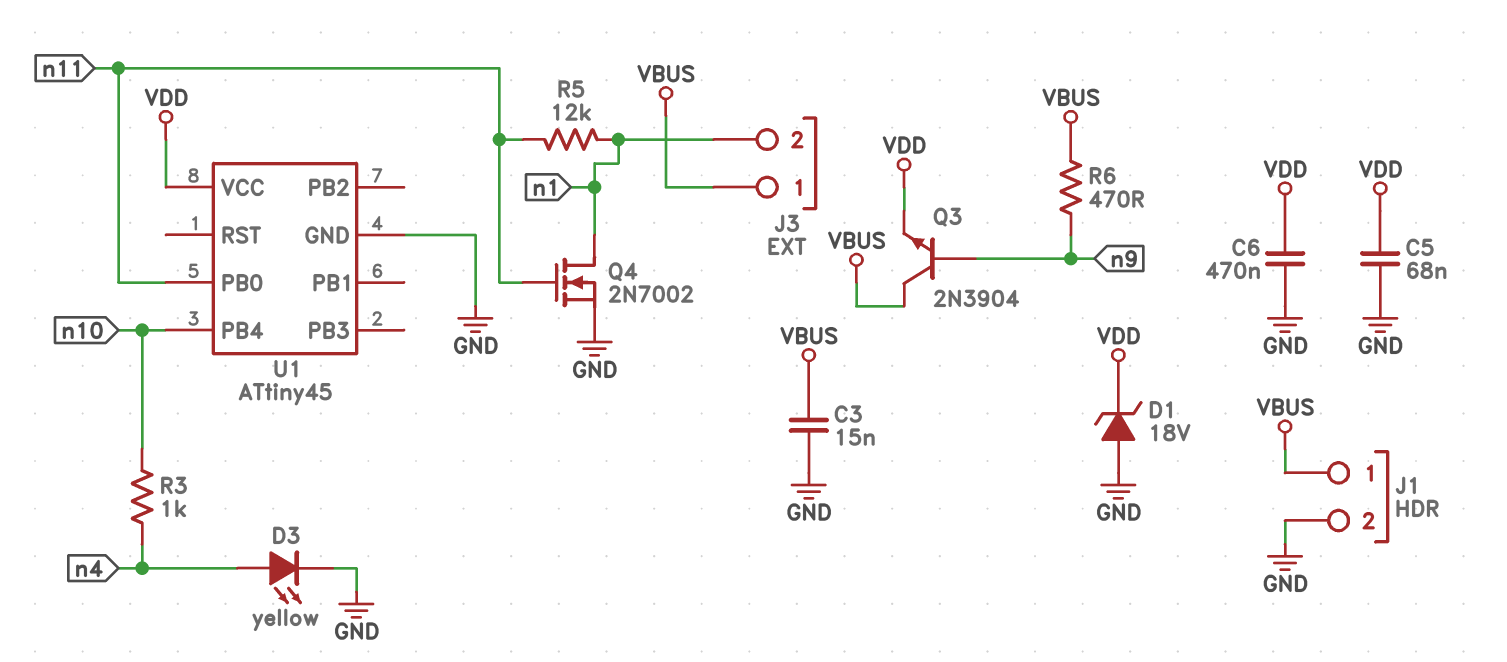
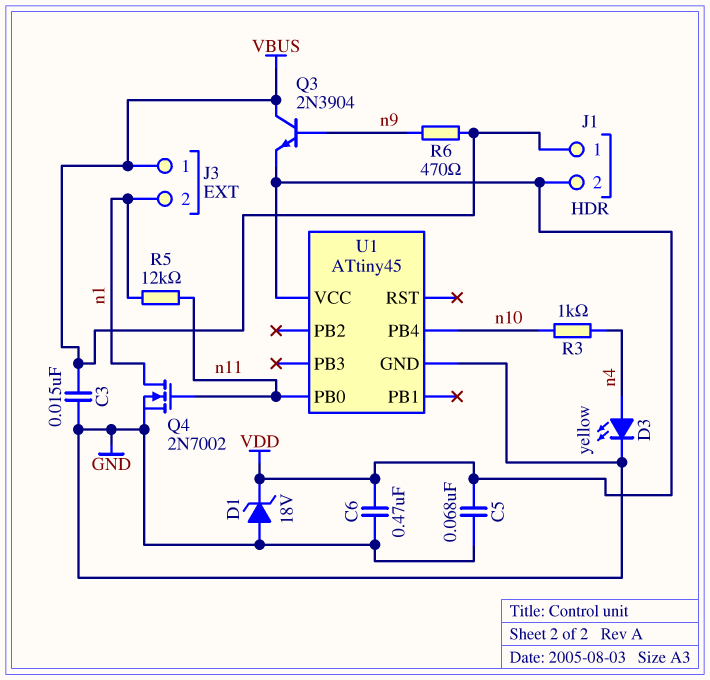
J1 pin 2: GND -> VDD

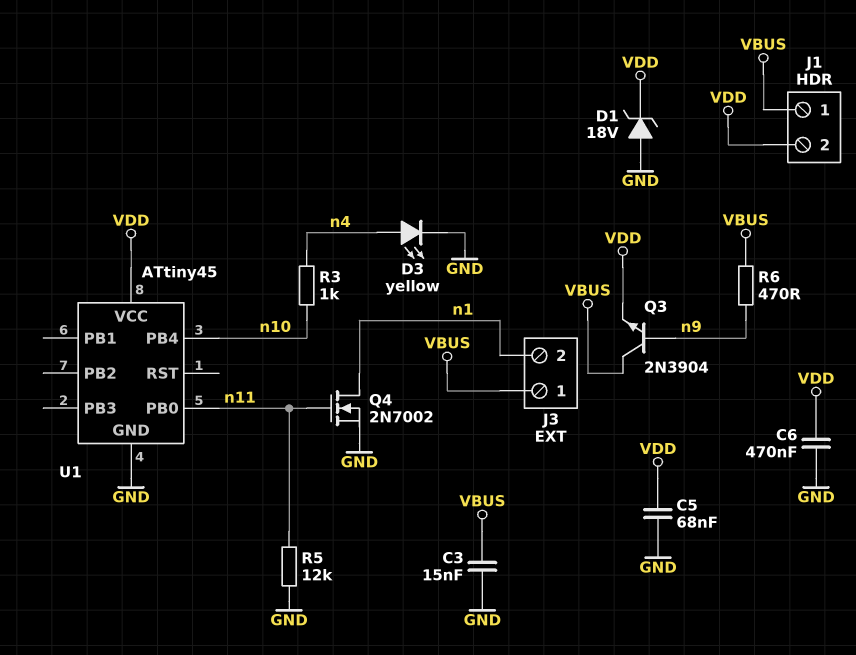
R5: 12k (n1, n11) -> 12k (GND, n11)

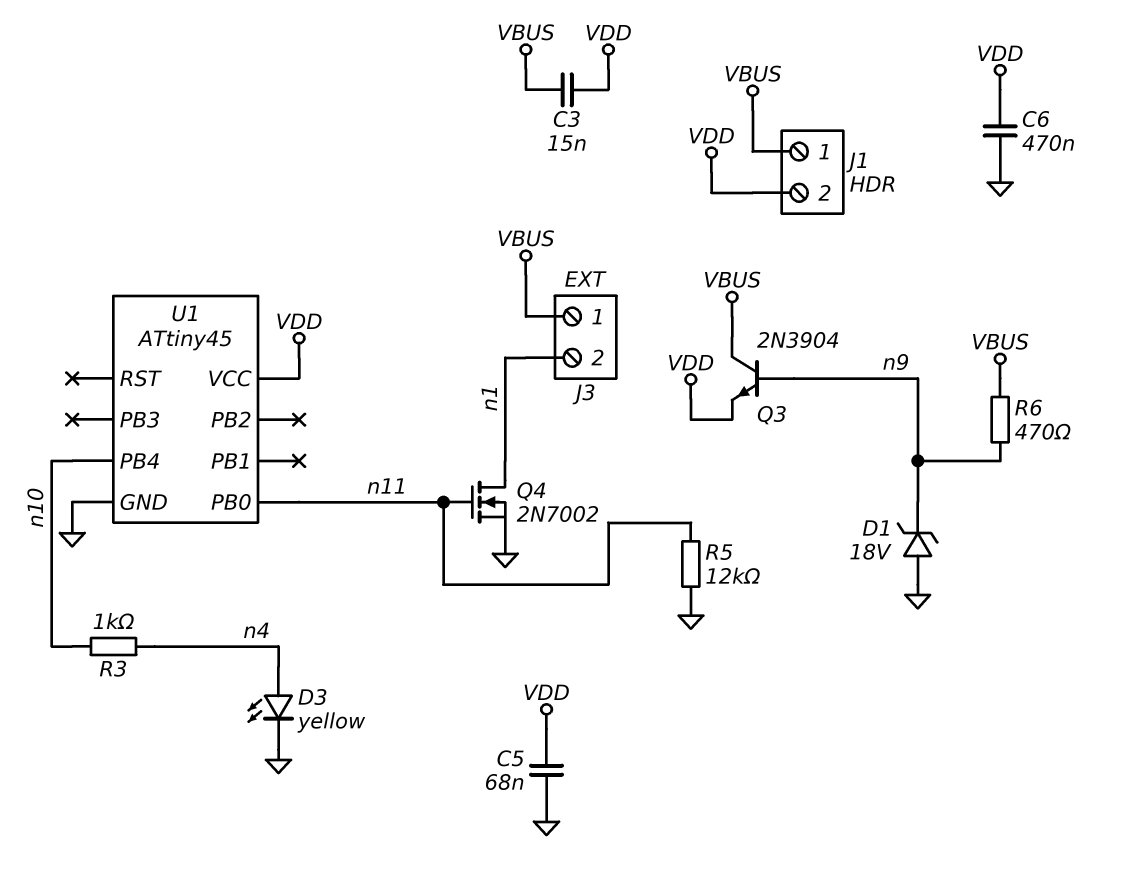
C3: 15nF (GND, VBUS) -> 15nF (VBUS, VDD)
D1: zener 18V (A GND, K VDD) -> zener 18V (A GND, K n9)

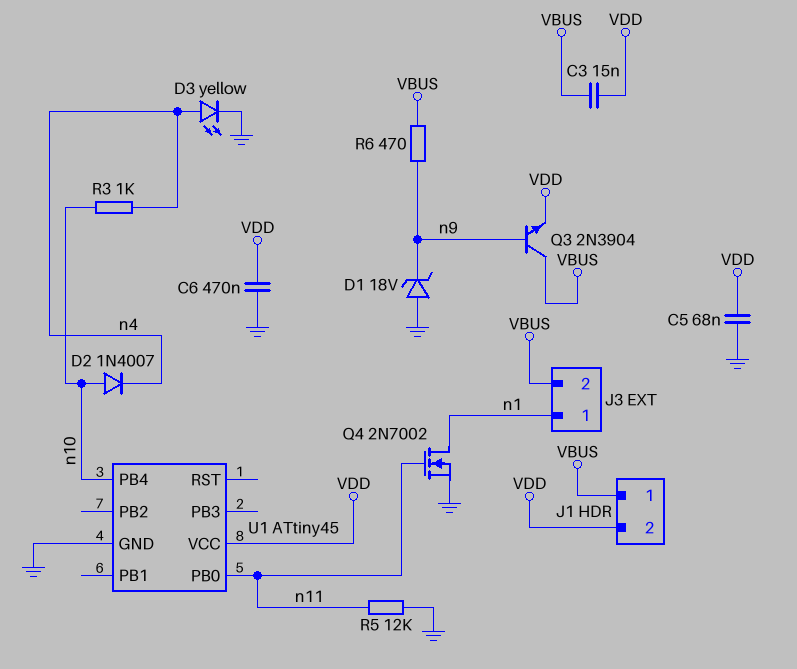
D2: none -> diode 1N4007 (A n10, K n4)
J3 pin 1: VBUS -> n1
J3 pin 2: n1 -> VBUS

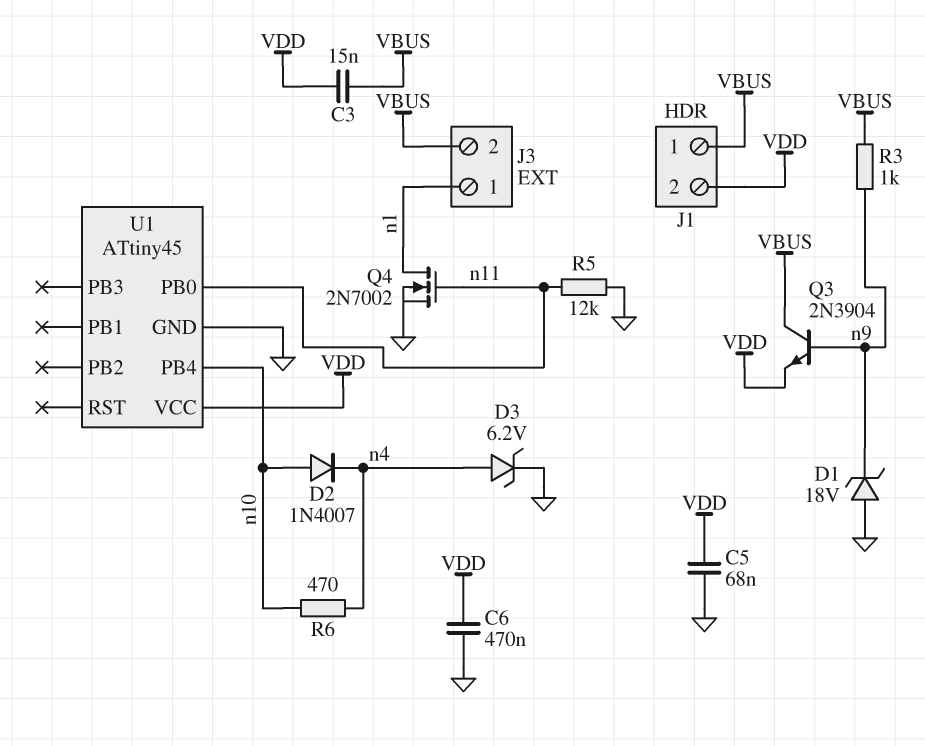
D3: LED yellow (A n4, K GND) -> zener 6.2V (A n4, K GND)
R3: 1k (n4, n10) -> 1k (VBUS, n9)
R6: 470 (VBUS, n9) -> 470 (n4, n10)

